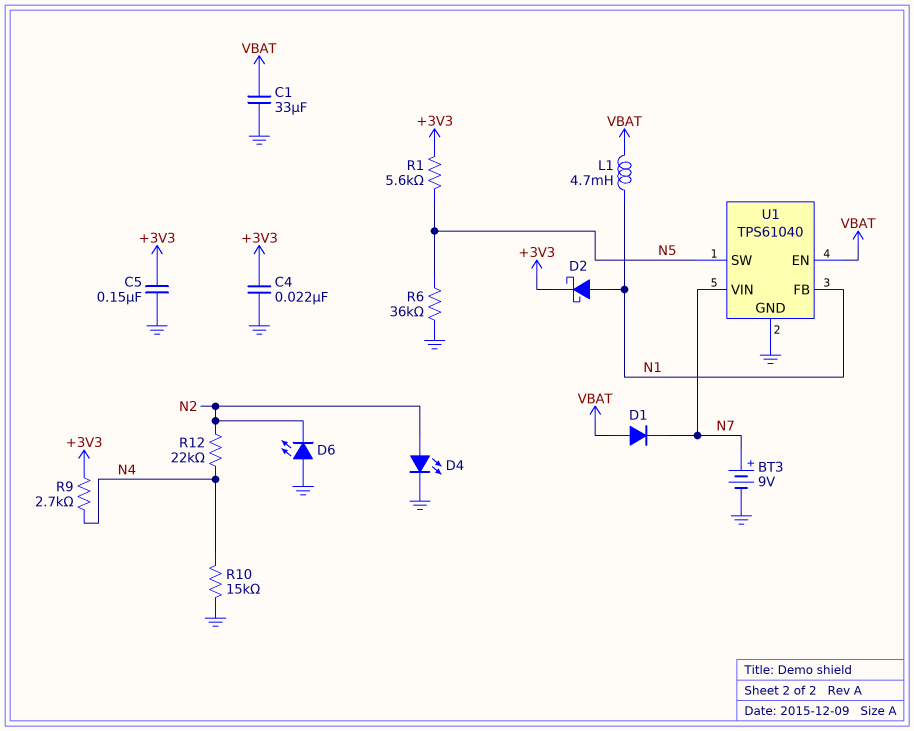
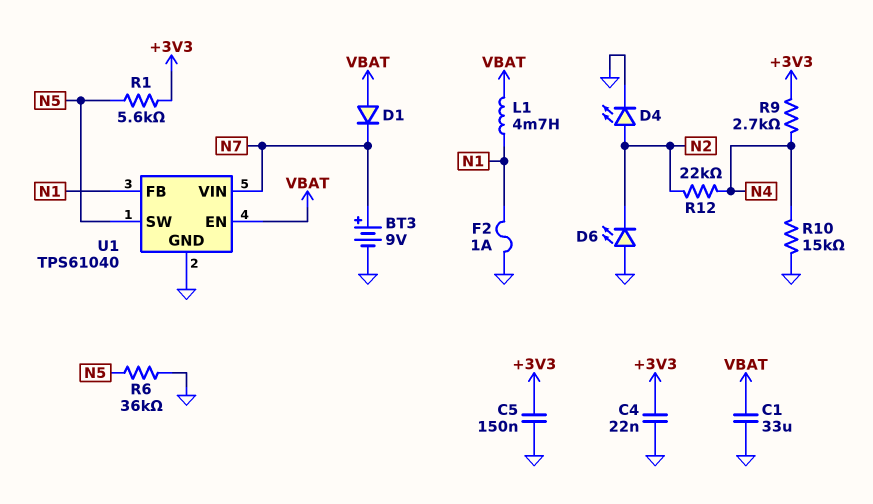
D2: schottky (A N1, K +3V3) -> none
F2: none -> 1A (GND, N1)

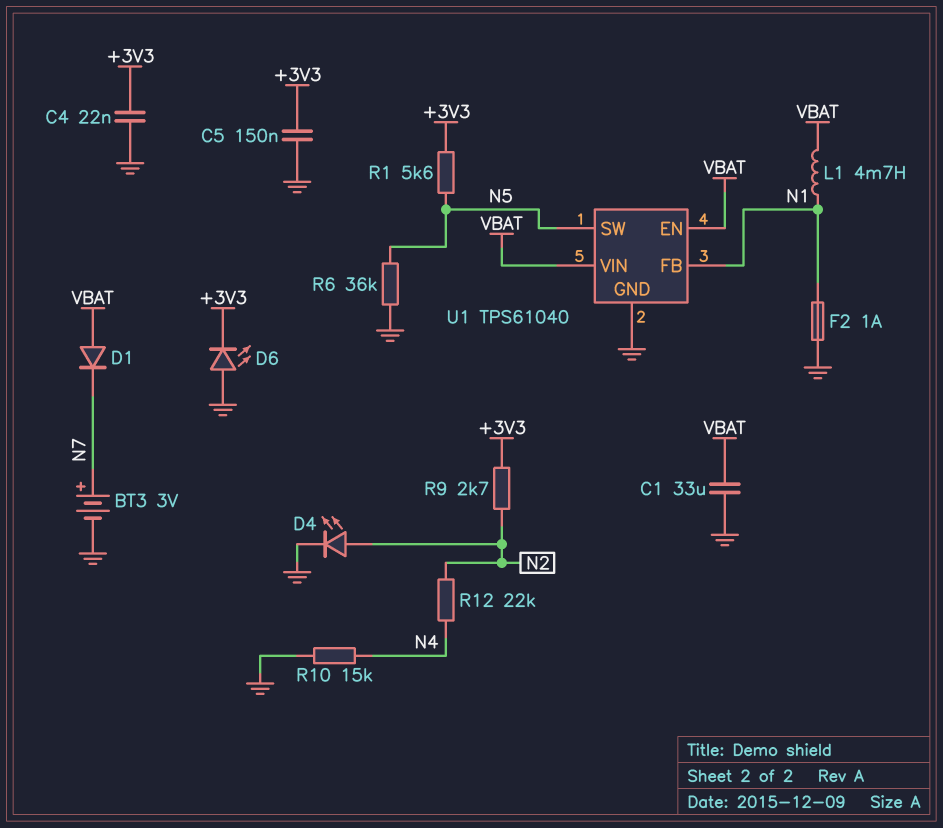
BT3: 9V (plus N7, minus GND) -> 3V (plus N7, minus GND)
D6: LED (A GND, K N2) -> LED (A GND, K +3V3)
R9: 2.7k (+3V3, N4) -> 2.7k (+3V3, N2)
U1 pin VIN: N7 -> VBAT

